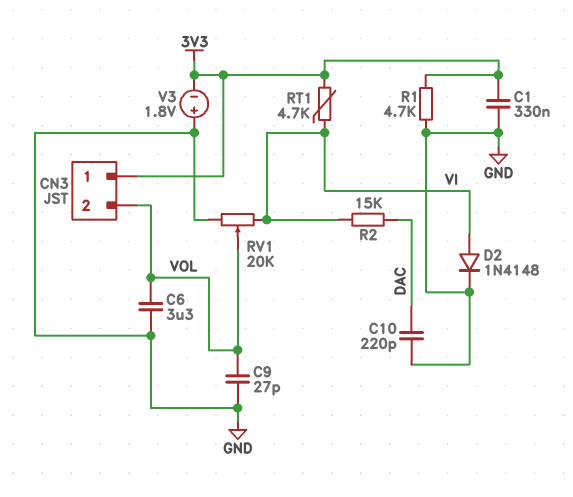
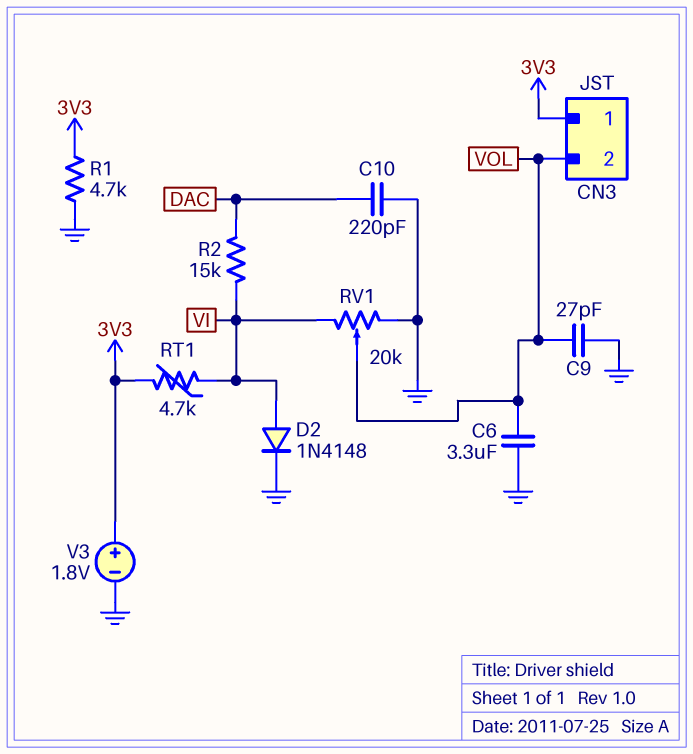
C1: 330nF (3V3, GND) -> none
V3: 1.8V (plus GND, minus 3V3) -> 1.8V (plus 3V3, minus GND)

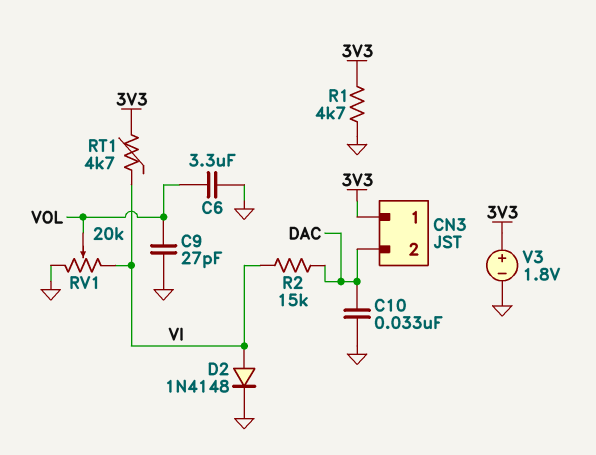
C10: 220pF (DAC, GND) -> 33nF (DAC, GND)
CN3 pin 2: VOL -> DAC

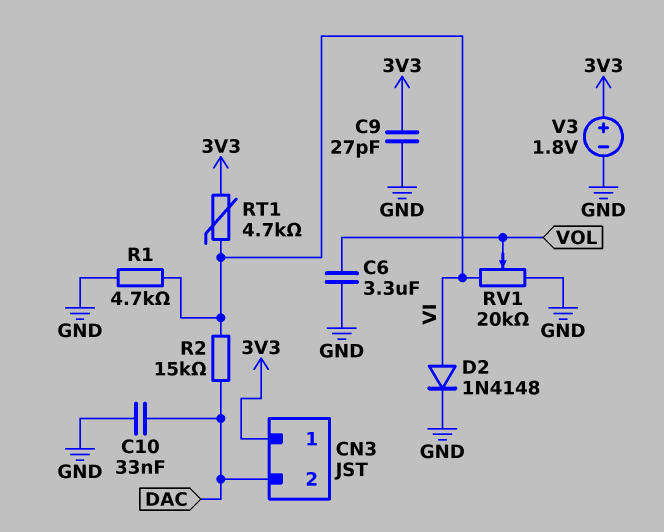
C9: 27pF (GND, VOL) -> 27pF (3V3, GND)
R1: 4.7k (3V3, GND) -> 4.7k (GND, VI)

